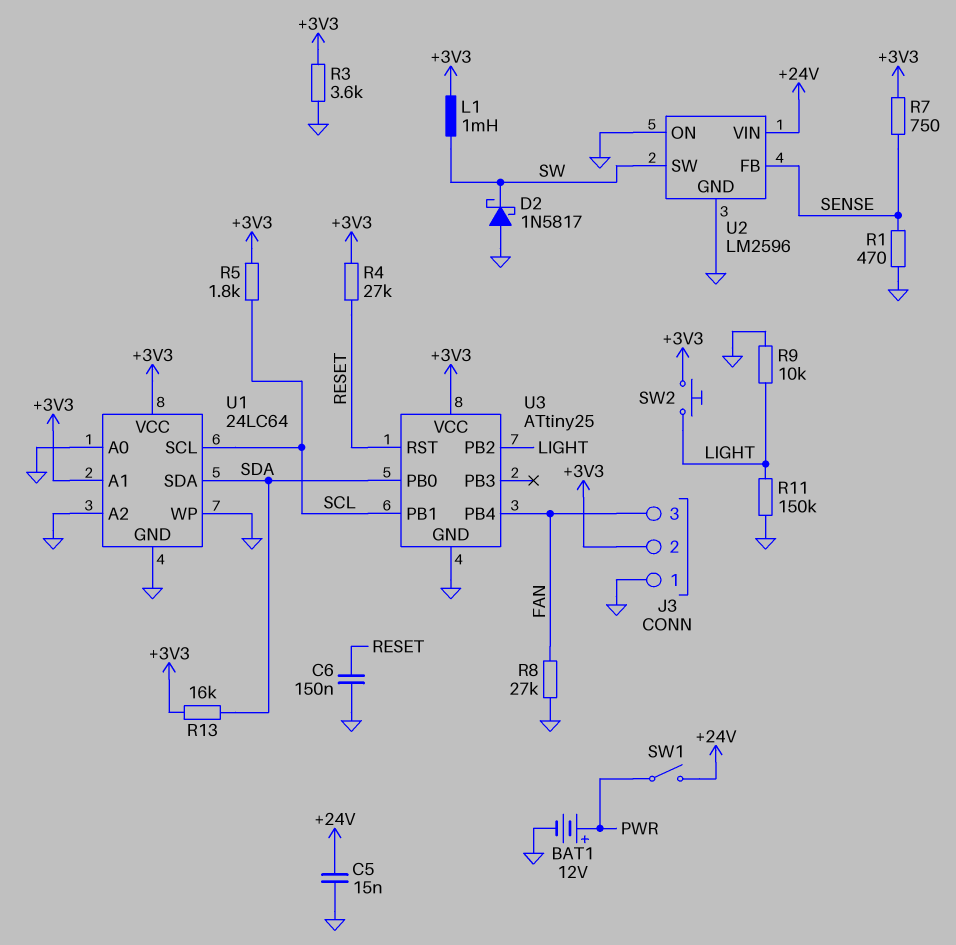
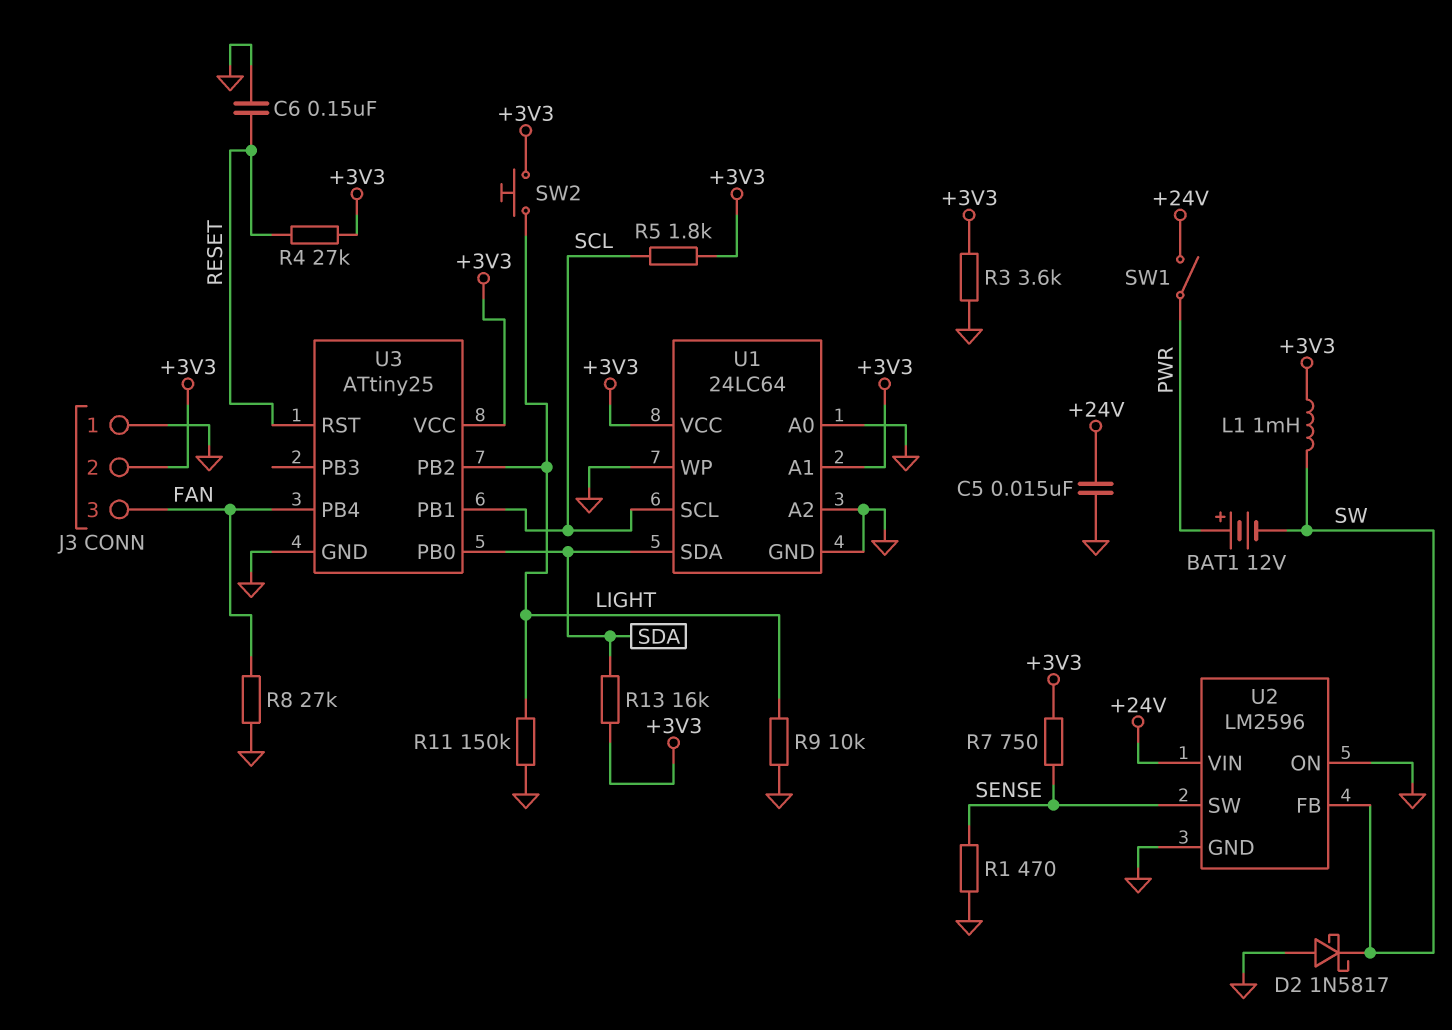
BAT1: 12V (plus PWR, minus GND) -> 12V (plus PWR, minus SW)
U2 pin FB: SENSE -> SW
U2 pin SW: SW -> SENSE

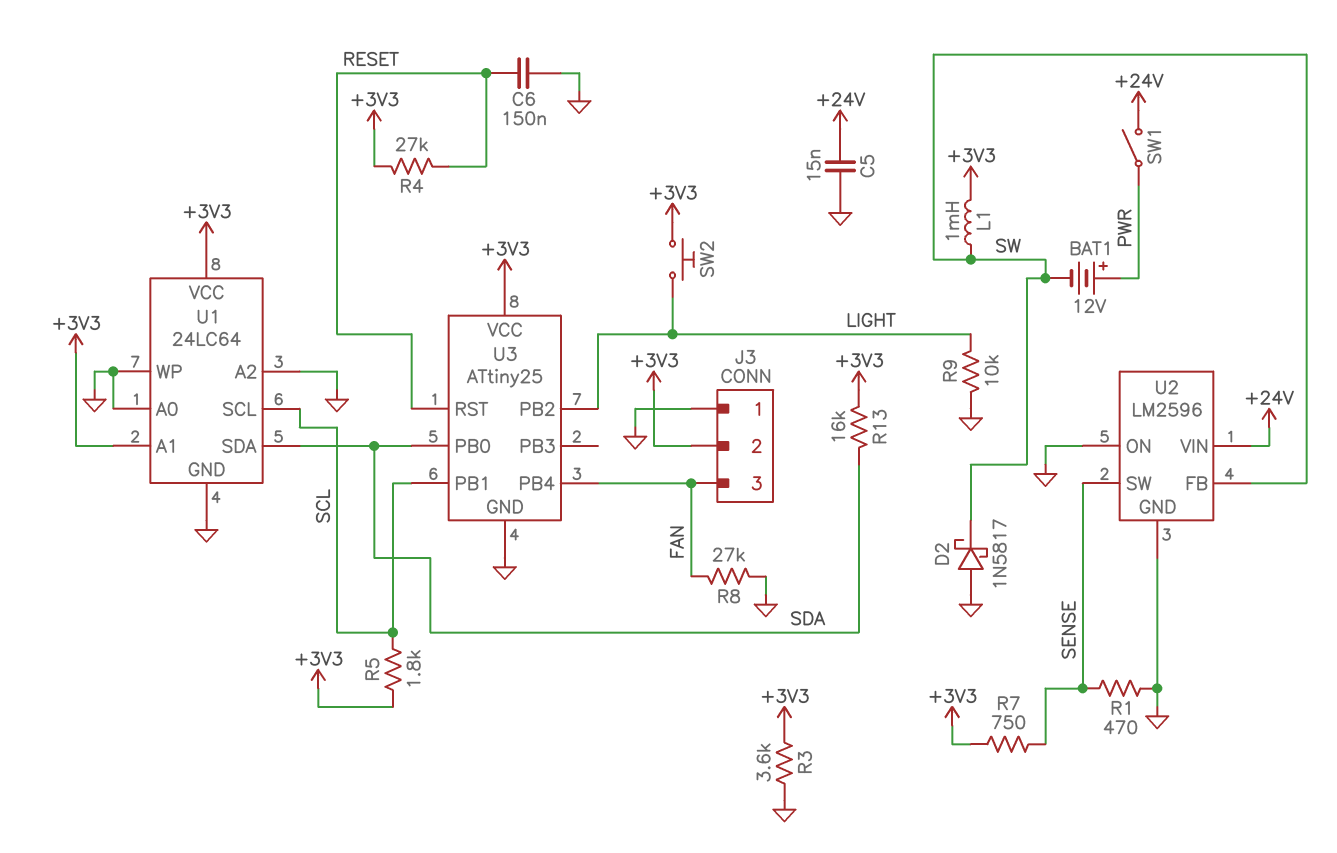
R11: 150k (GND, LIGHT) -> none

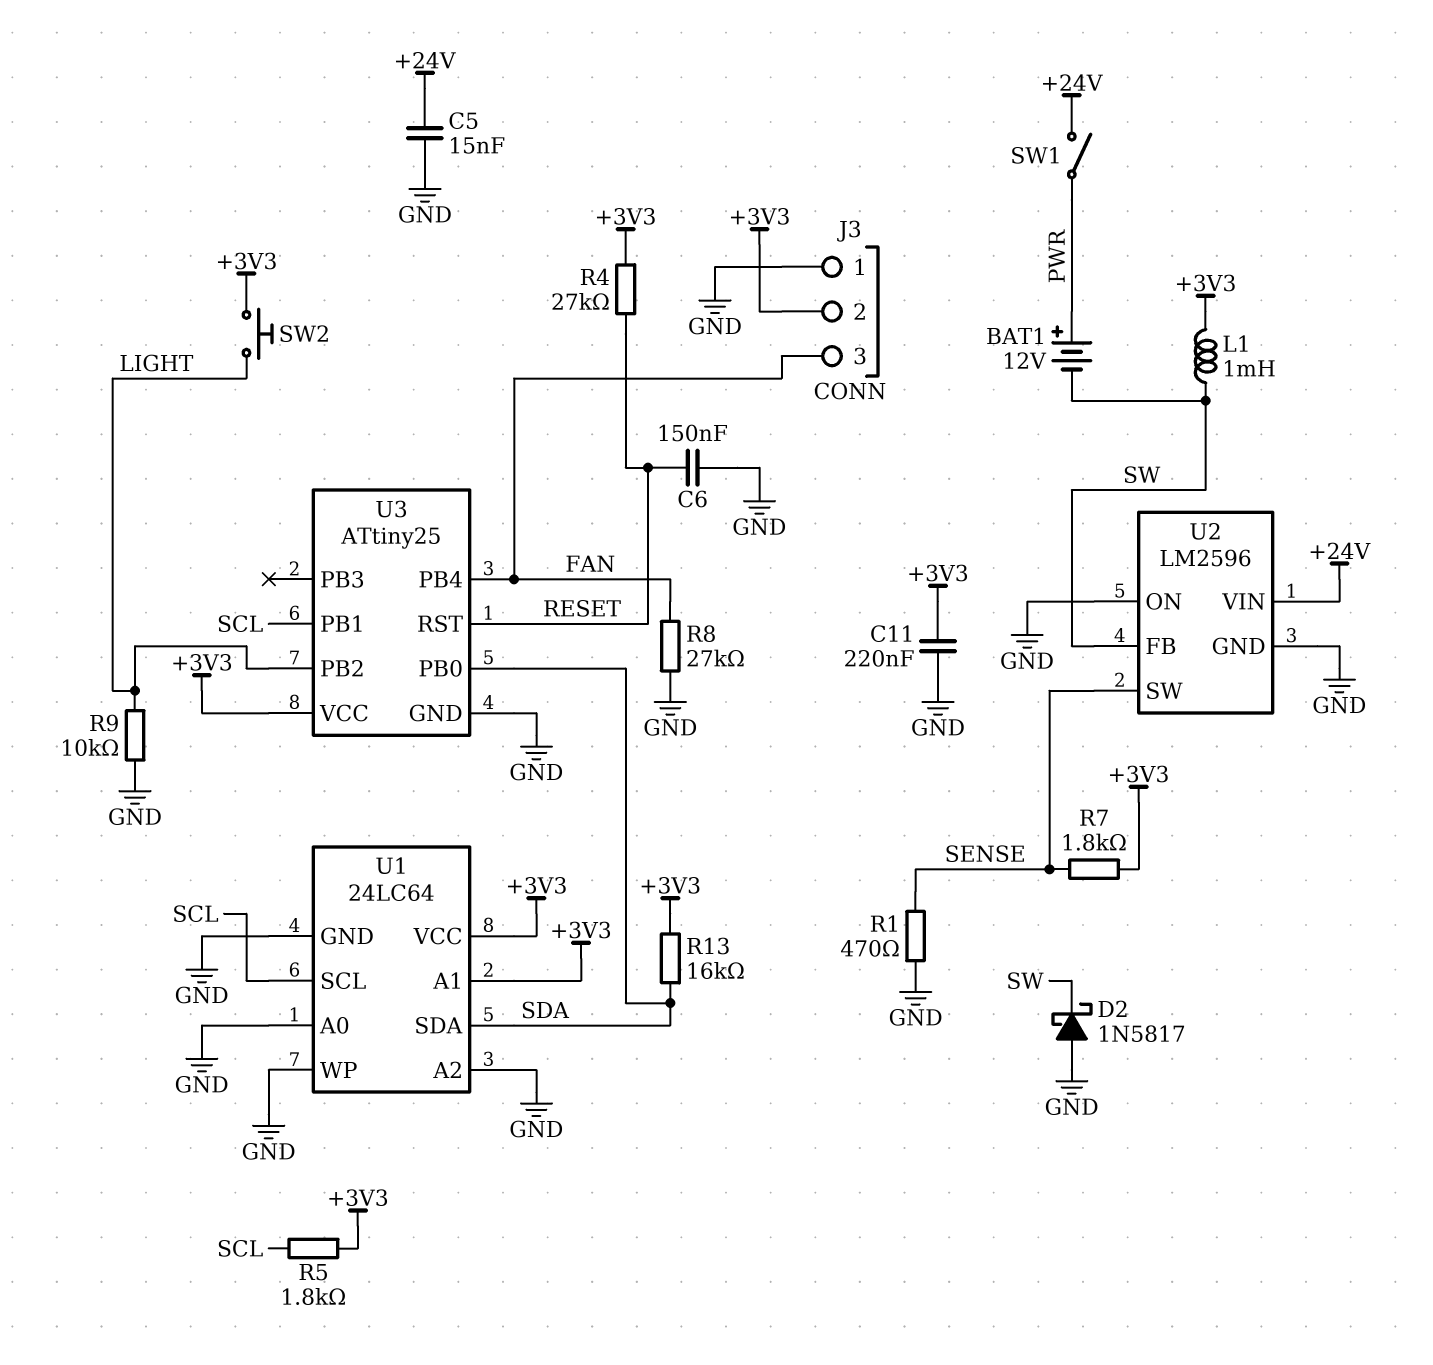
C11: none -> 220nF (+3V3, GND)
R3: 3.6k (+3V3, GND) -> none
R7: 750 (+3V3, SENSE) -> 1.8k (+3V3, SENSE)

